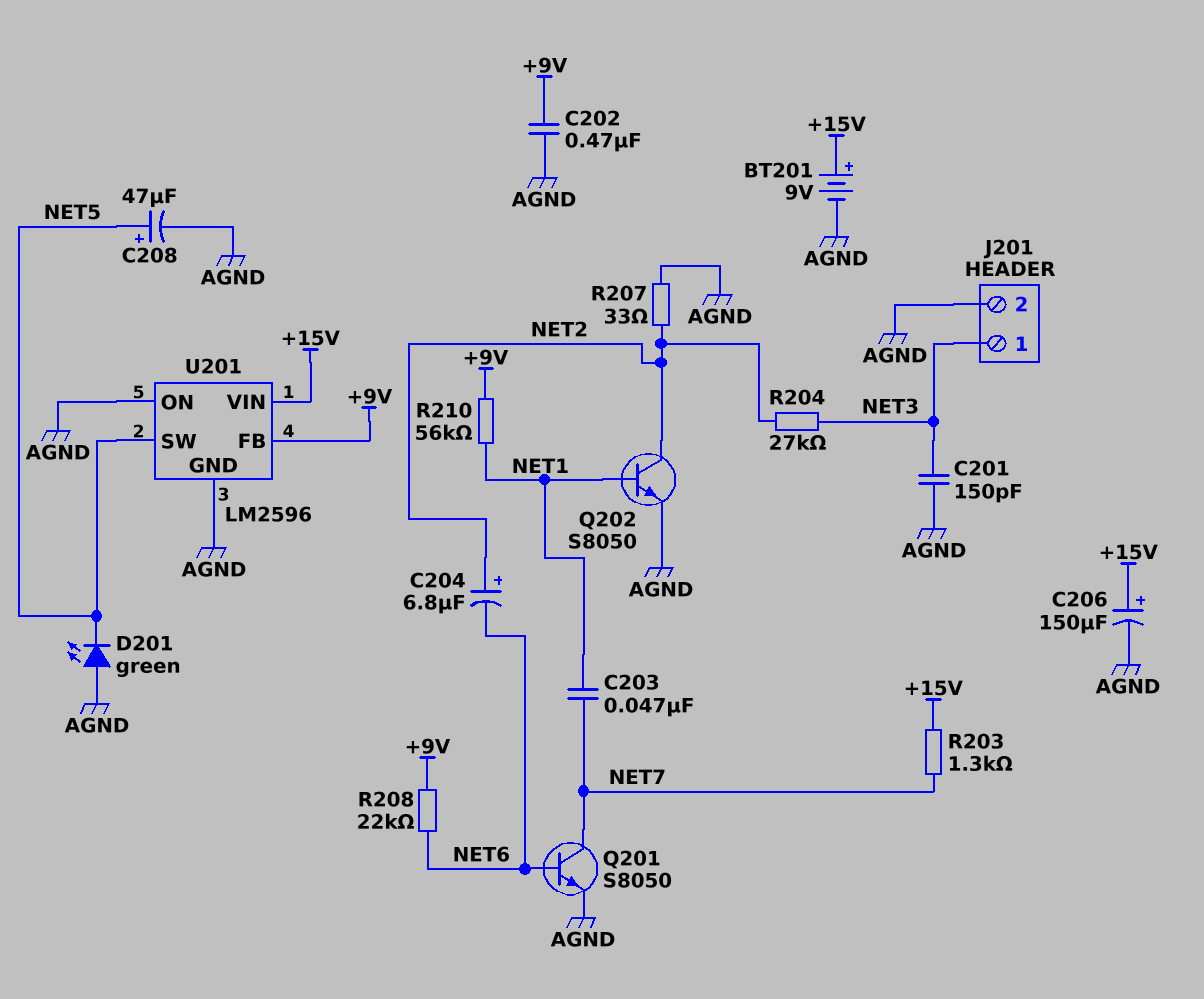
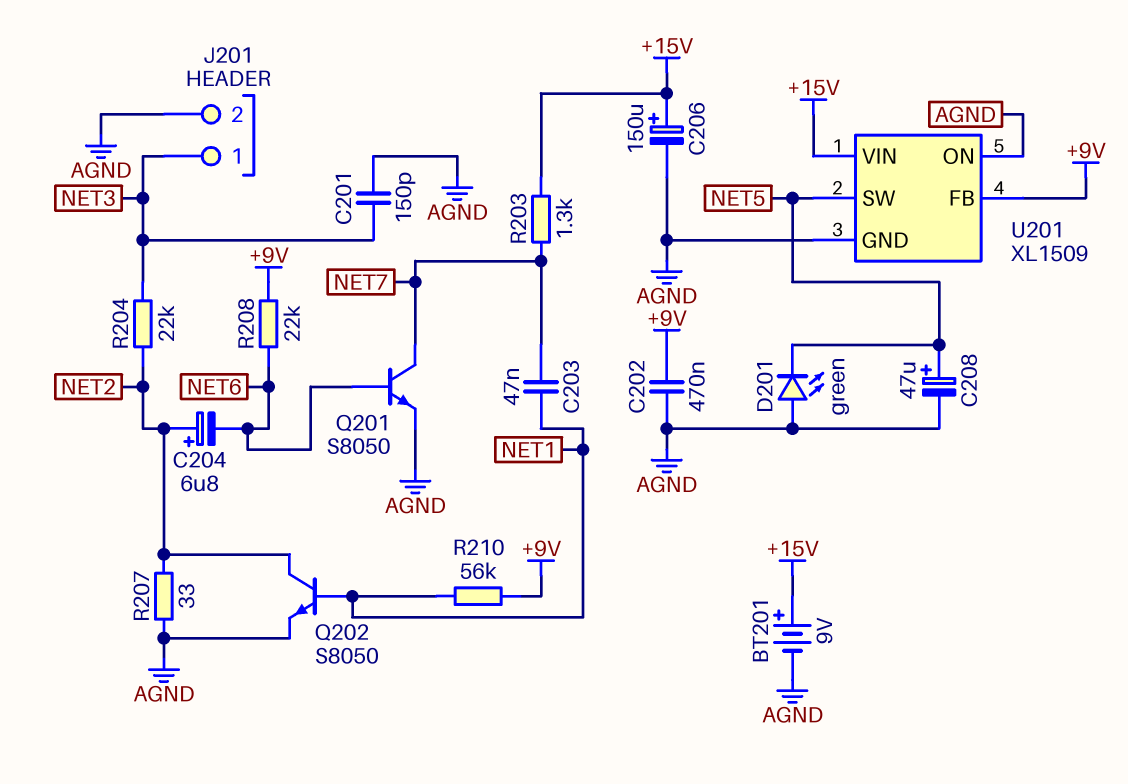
R204: 27k (NET2, NET3) -> 22k (NET2, NET3)
U201: LM2596 -> XL1509

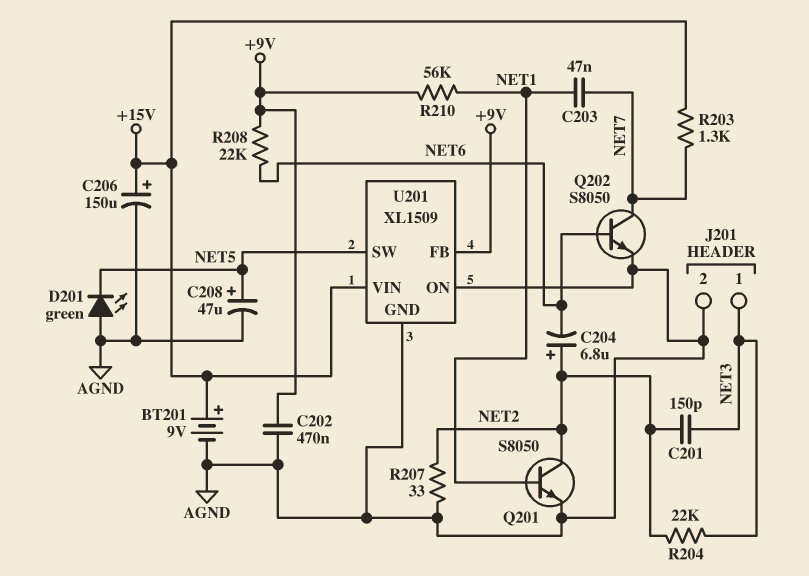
C201: 150pF (AGND, NET3) -> 150pF (NET2, NET3)
Q201: NPN S8050 (B NET6, C NET7, E AGND) -> NPN S8050 (B NET1, C NET2, E AGND)
Q202: NPN S8050 (B NET1, C NET2, E AGND) -> NPN S8050 (B NET6, C NET7, E AGND)

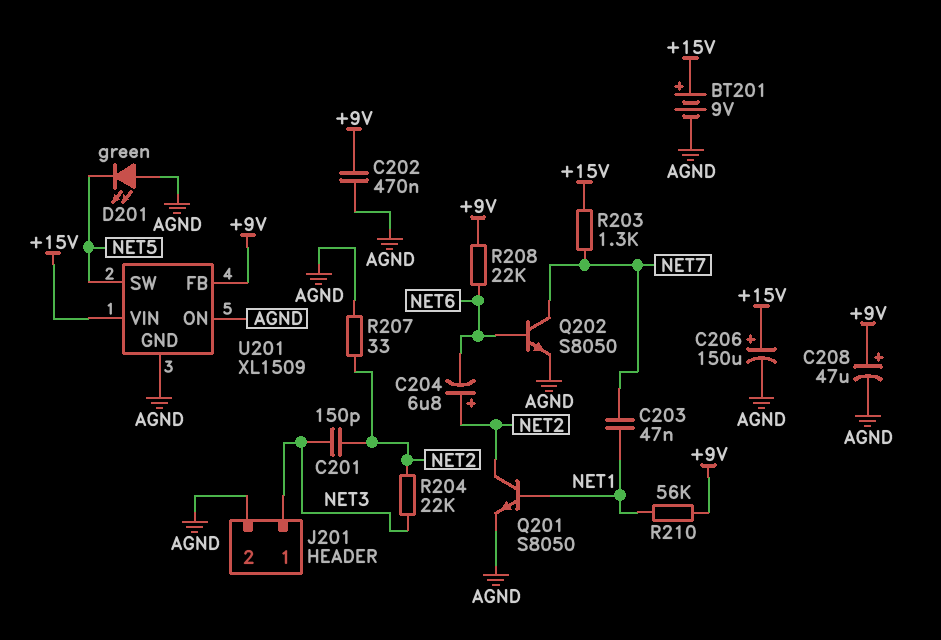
C208: 47uF (plus NET5, minus AGND) -> 47uF (plus +9V, minus AGND)

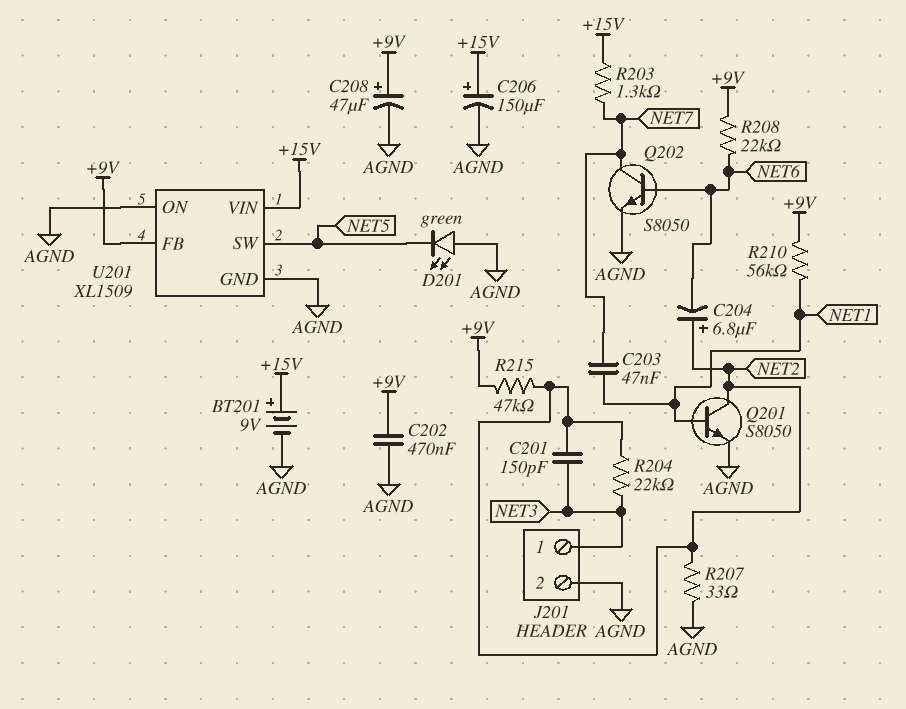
R215: none -> 47k (+9V, NET2)

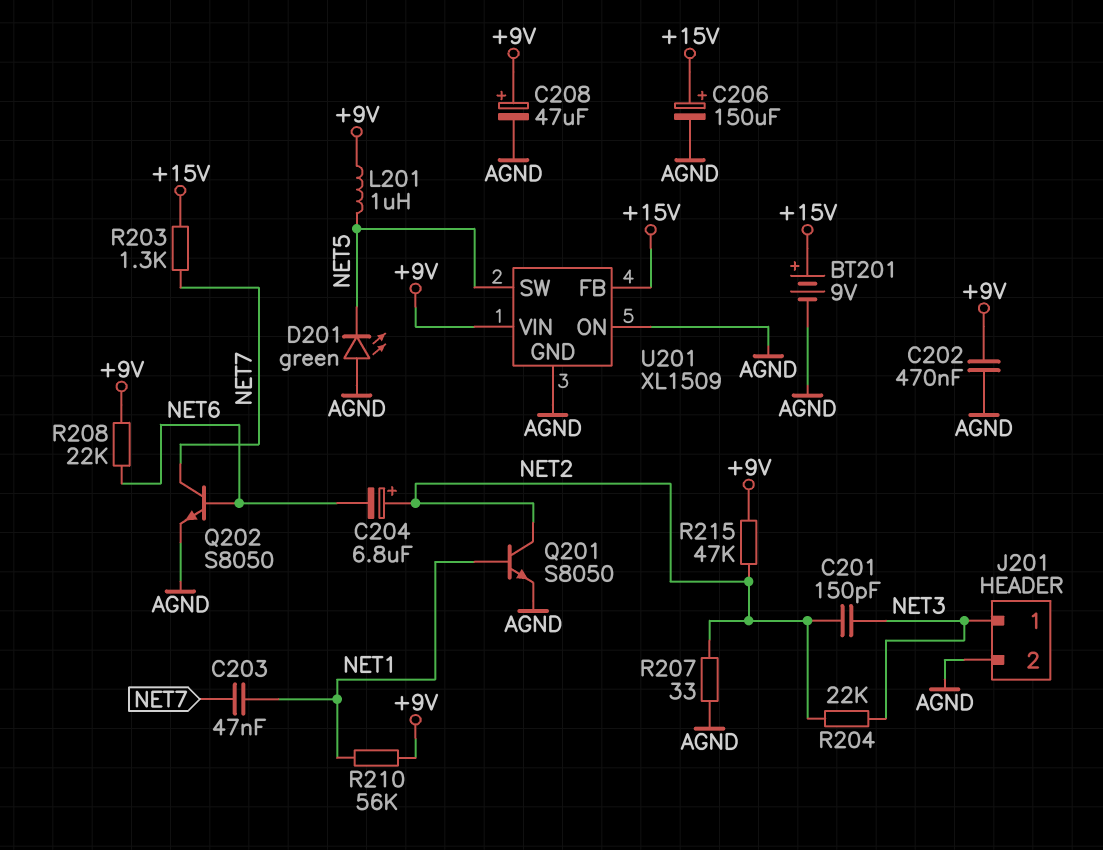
L201: none -> 1uH (+9V, NET5)
U201 pin FB: +9V -> +15V
U201 pin VIN: +15V -> +9V

